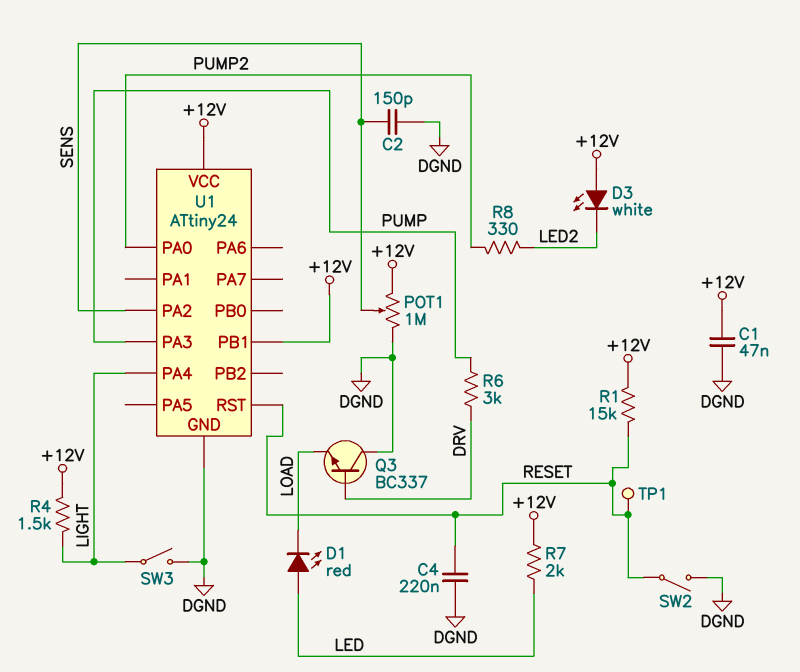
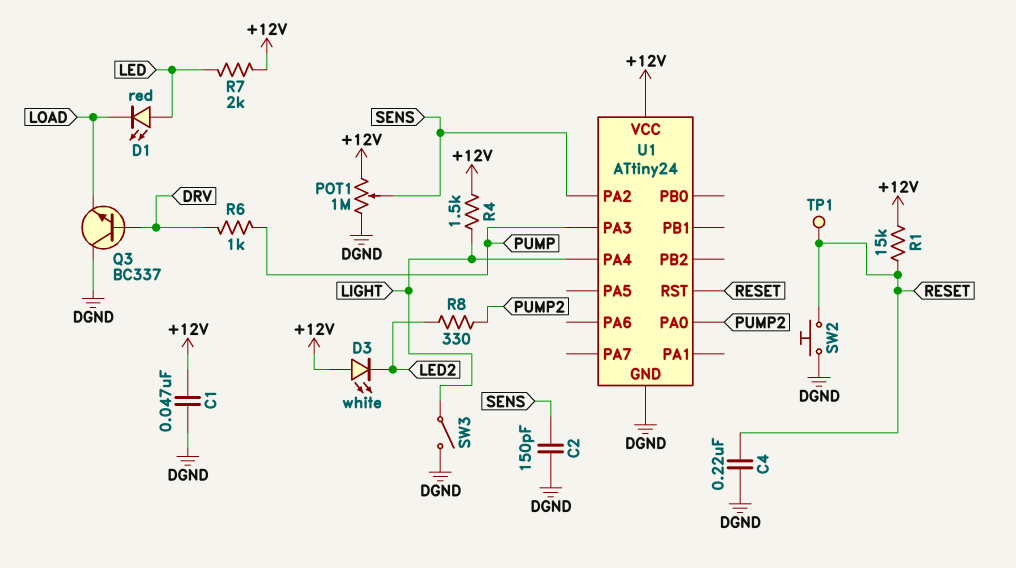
R6: 3k (DRV, PUMP) -> 1k (DRV, PUMP)
SW2: switch (DGND, RESET) -> button (DGND, RESET)
U1 pin PB1: +12V -> none

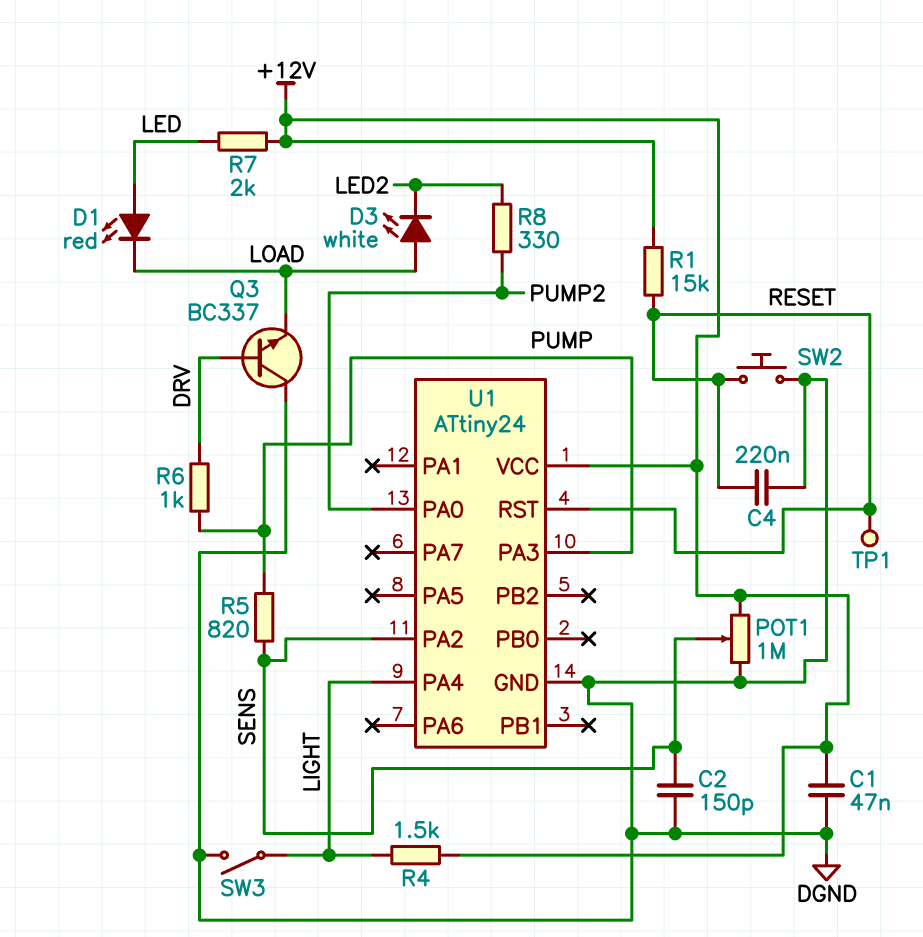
D3: LED white (A +12V, K LED2) -> LED white (A LOAD, K LED2)
R5: none -> 820 (PUMP, SENS)

